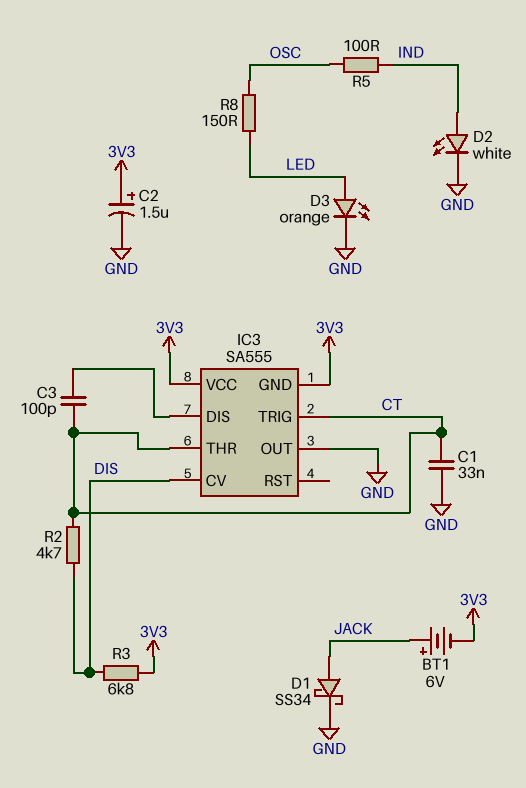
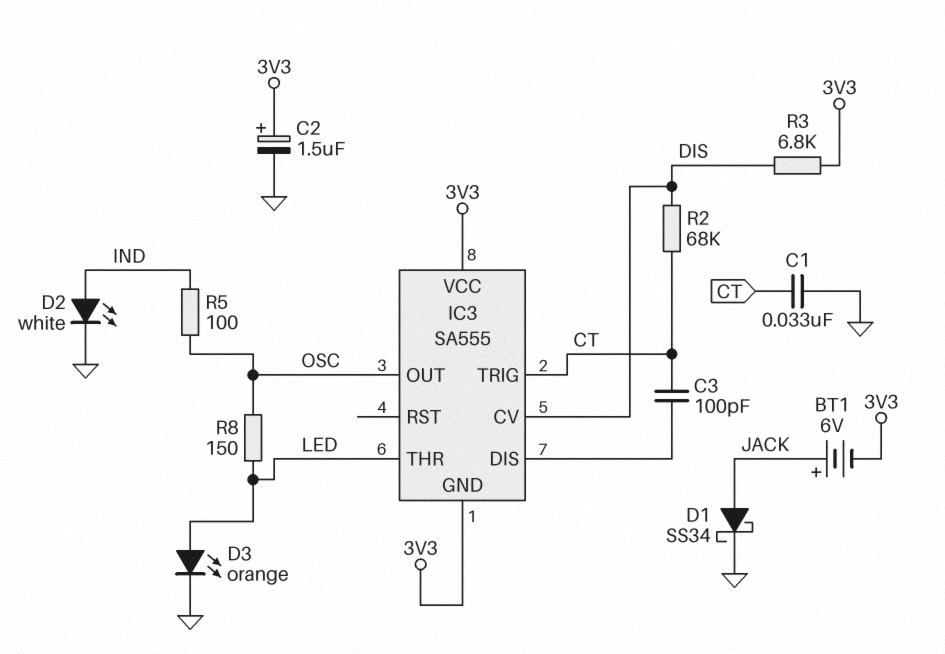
IC3 pin OUT: GND -> OSC
IC3 pin THR: CT -> LED
R2: 4.7k (CT, DIS) -> 68k (CT, DIS)

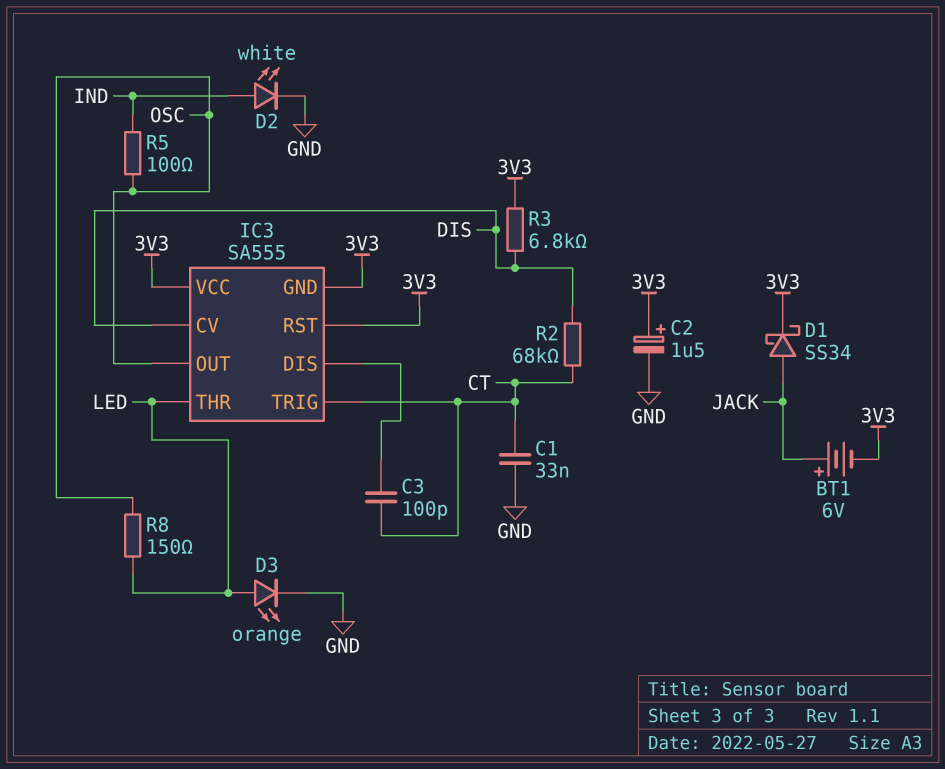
D1: schottky SS34 (A JACK, K GND) -> schottky SS34 (A JACK, K 3V3)
IC3 pin RST: none -> 3V3

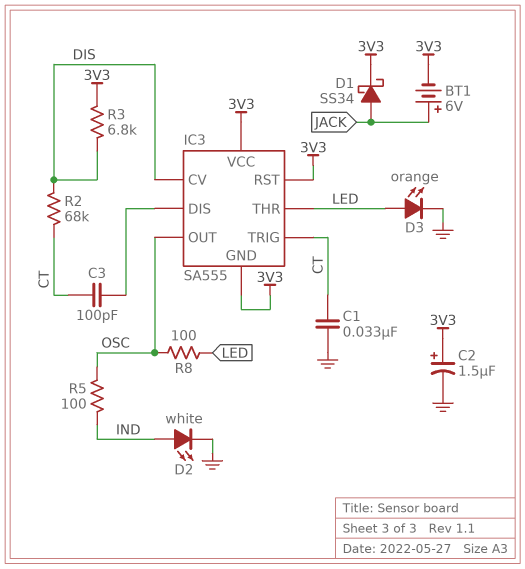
R8: 150 (LED, OSC) -> 100 (LED, OSC)

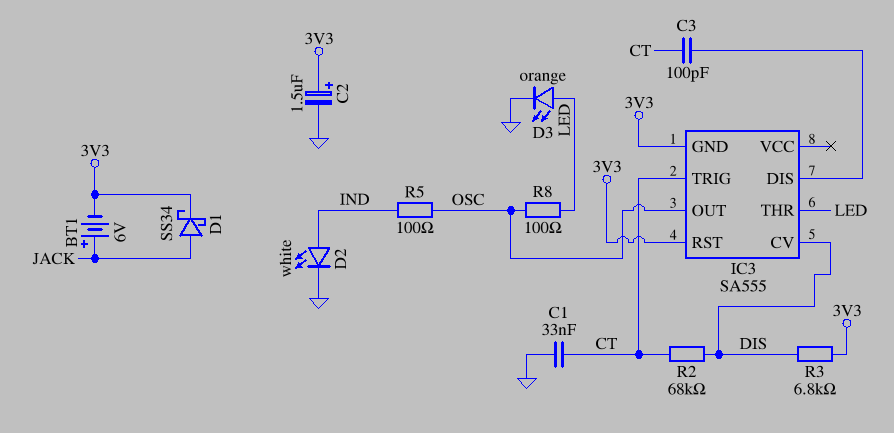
IC3 pin VCC: 3V3 -> none

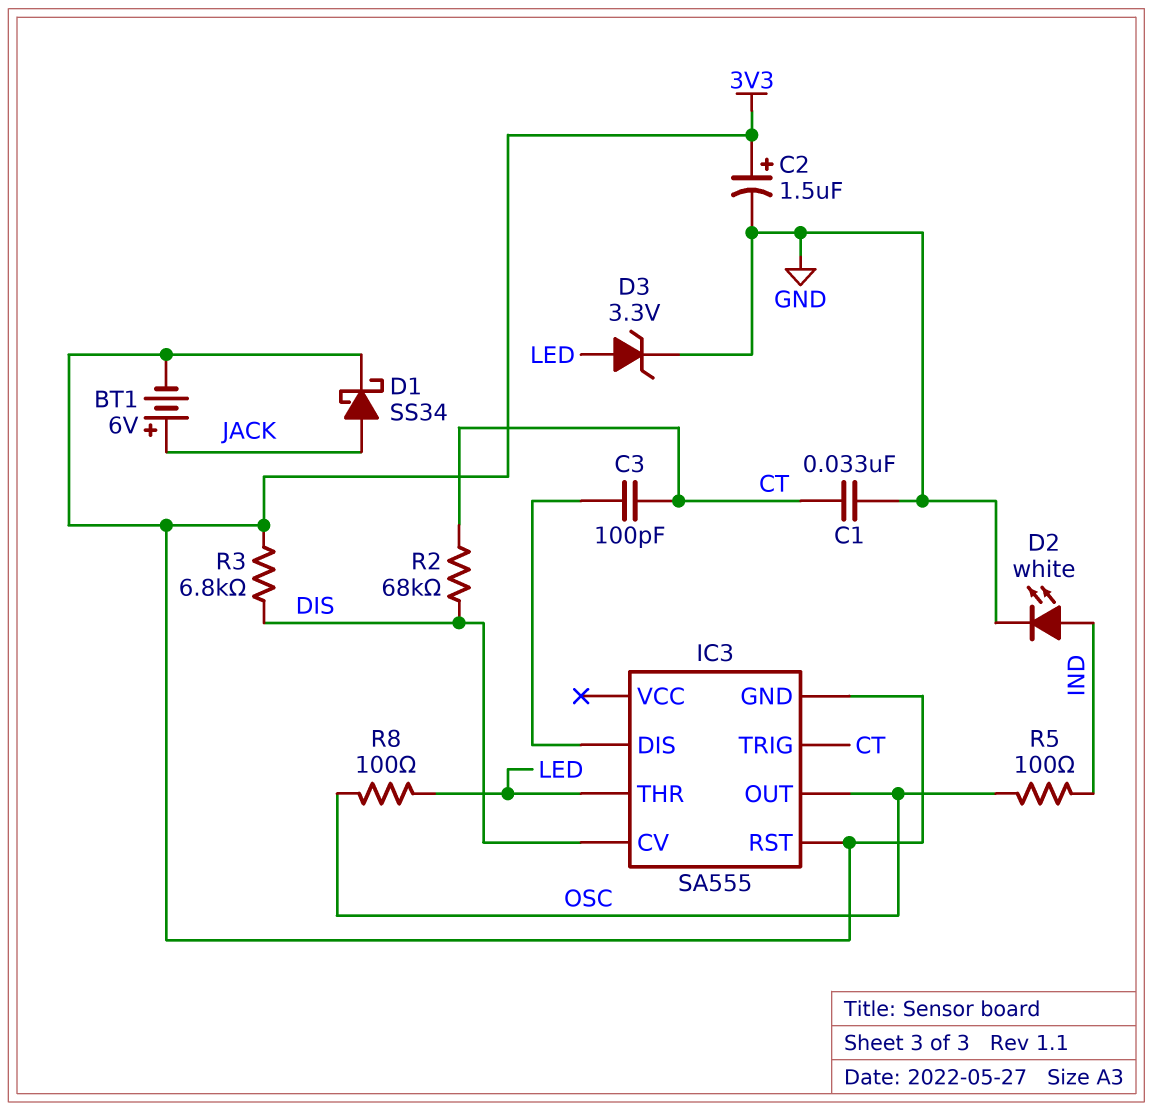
D3: LED orange (A LED, K GND) -> zener 3.3V (A LED, K GND)

